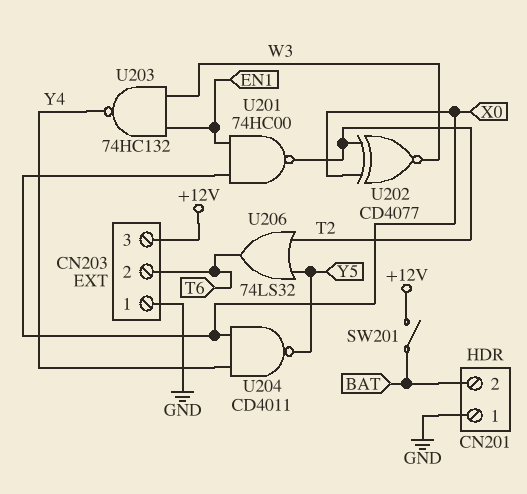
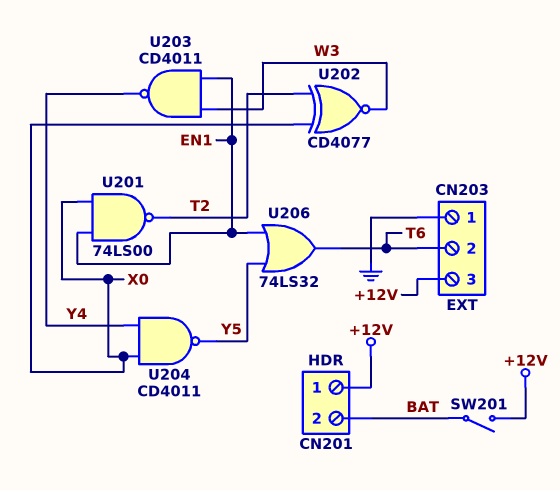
CN201 pin 1: GND -> +12V
U201: NAND 74HC00 (in EN1, in X0, out T2) -> NAND 74LS00 (in EN1, in X0, out T2)
U203: NAND 74HC132 (in EN1, in W3, out Y4) -> NAND CD4011 (in EN1, in W3, out Y4)
U206: OR 74LS32 (in T2, in Y5, out T6) -> OR 74LS32 (in EN1, in Y5, out T6)

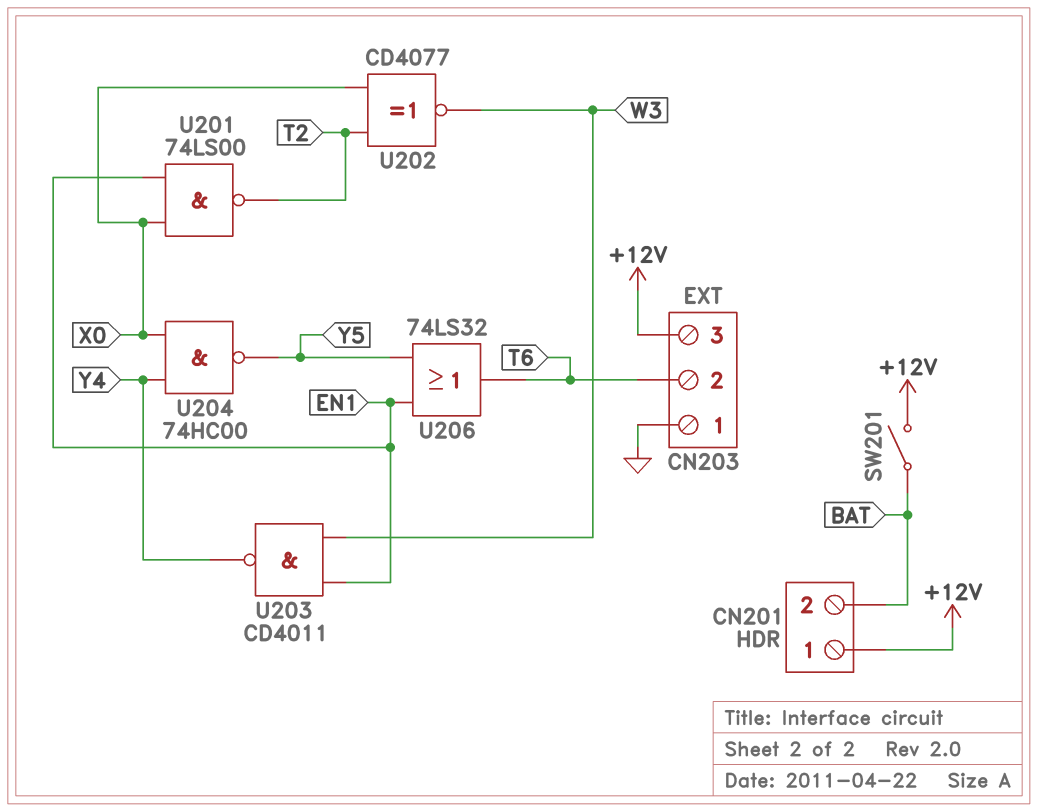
U204: NAND CD4011 (in X0, in Y4, out Y5) -> NAND 74HC00 (in X0, in Y4, out Y5)

